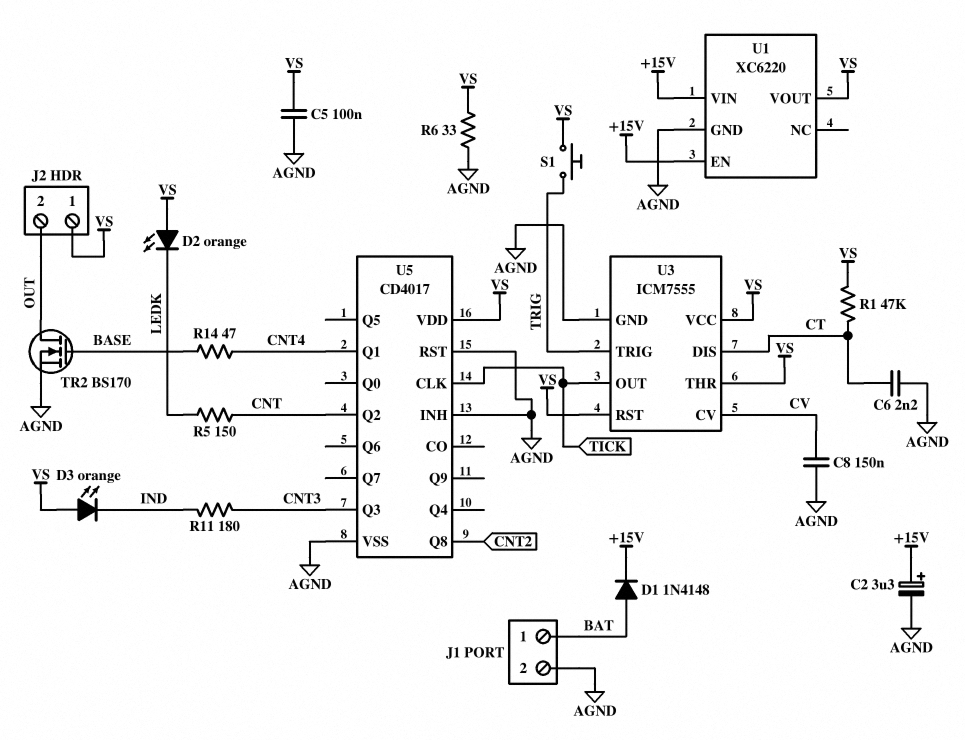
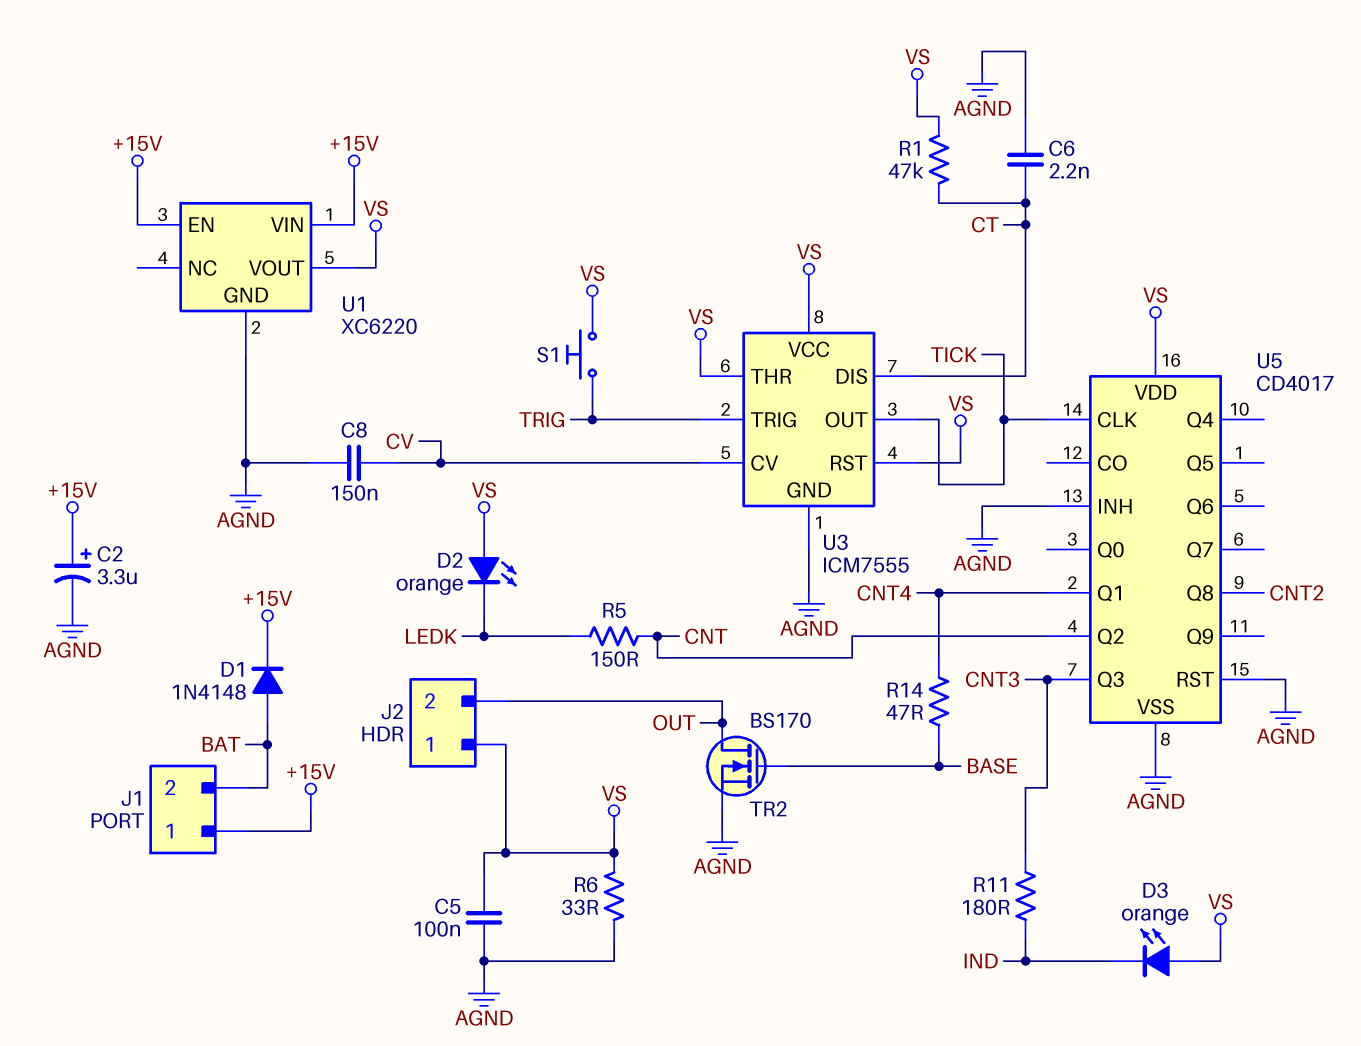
J1 pin 1: BAT -> +15V
J1 pin 2: AGND -> BAT

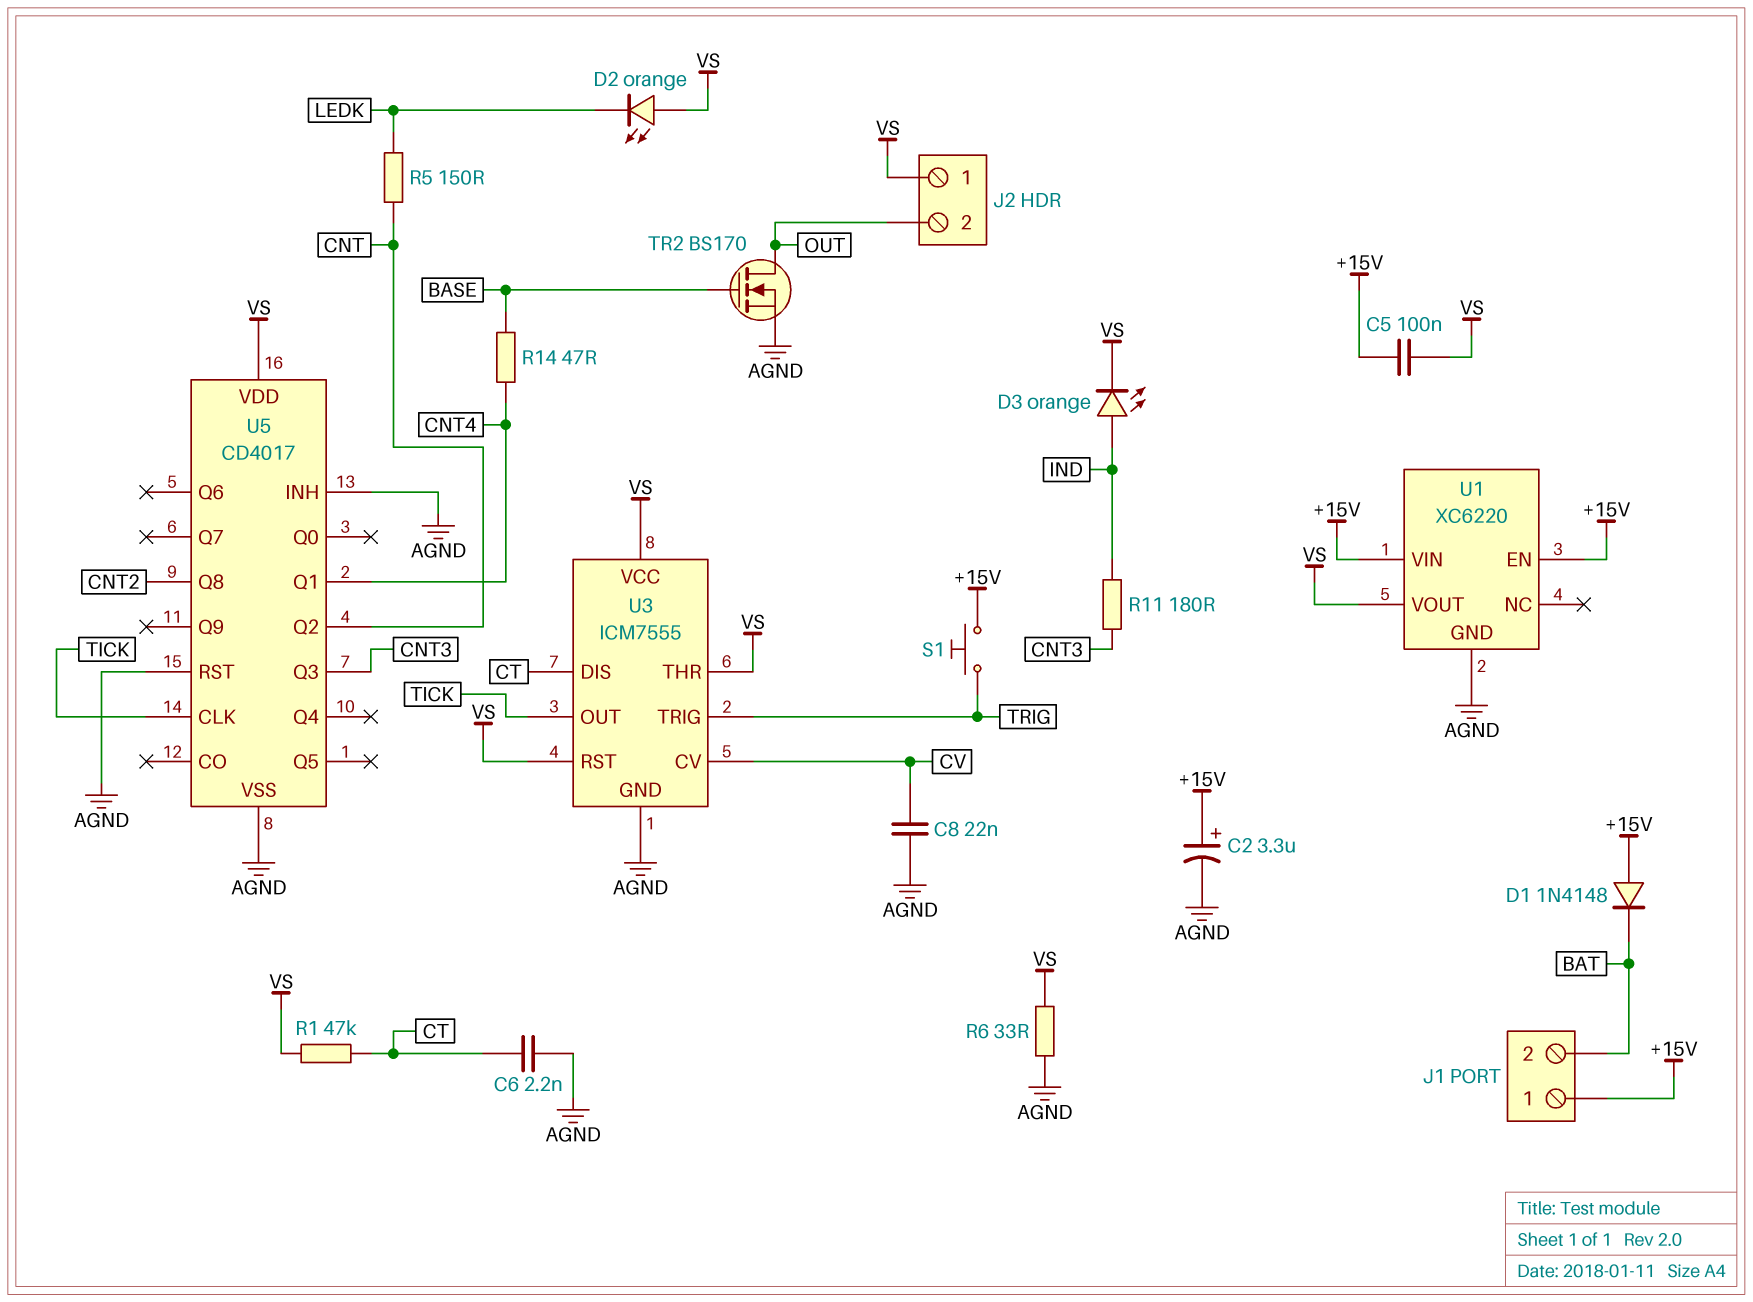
C5: 100nF (AGND, VS) -> 100nF (+15V, VS)
C8: 150nF (AGND, CV) -> 22nF (AGND, CV)
D1: diode 1N4148 (A BAT, K +15V) -> diode 1N4148 (A +15V, K BAT)
D3: LED orange (A VS, K IND) -> LED orange (A IND, K VS)
S1: button (TRIG, VS) -> button (+15V, TRIG)

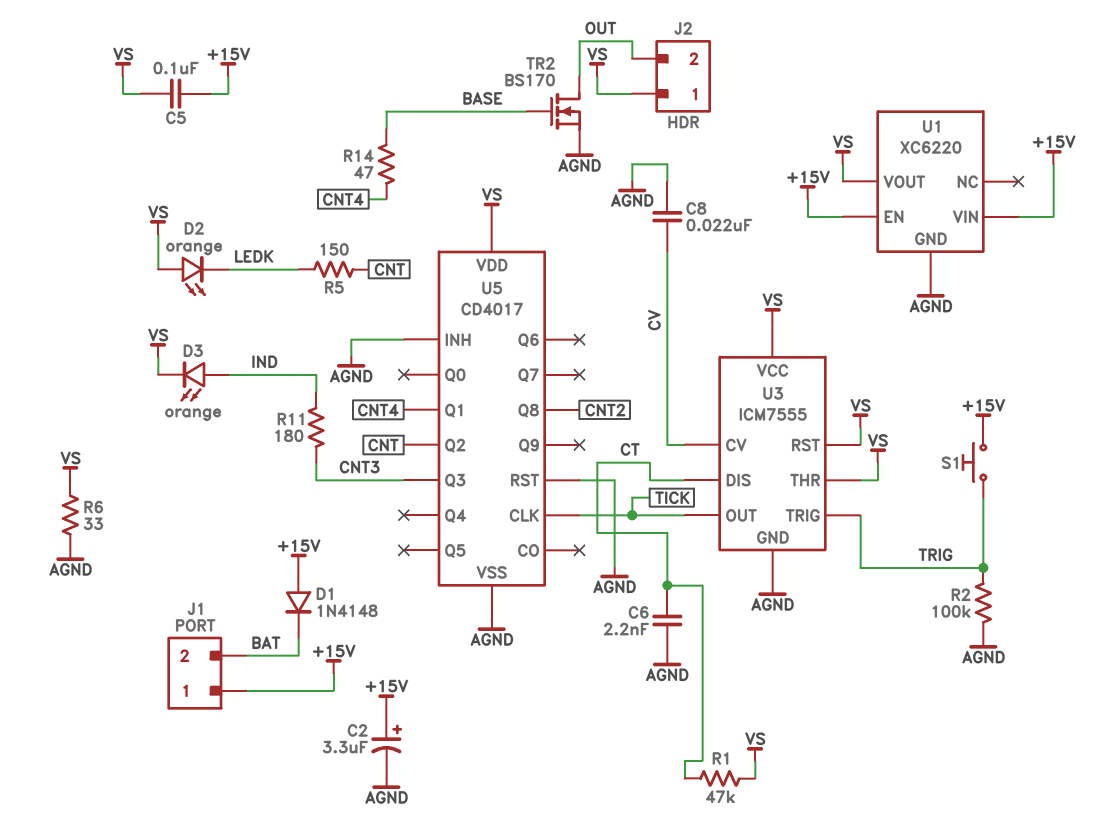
R2: none -> 100k (AGND, TRIG)

